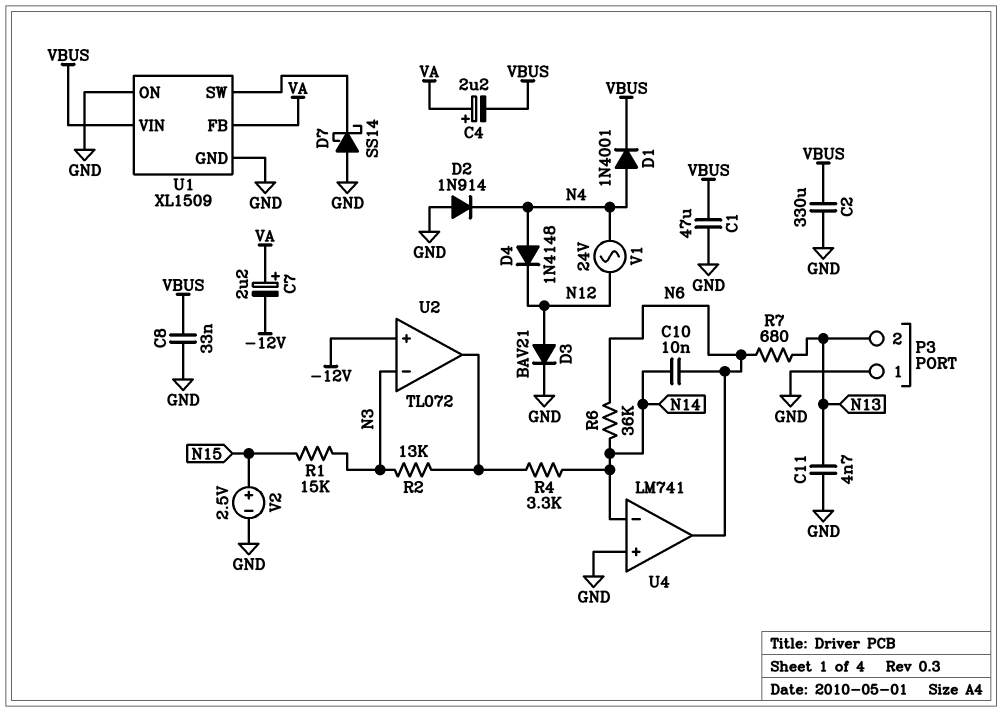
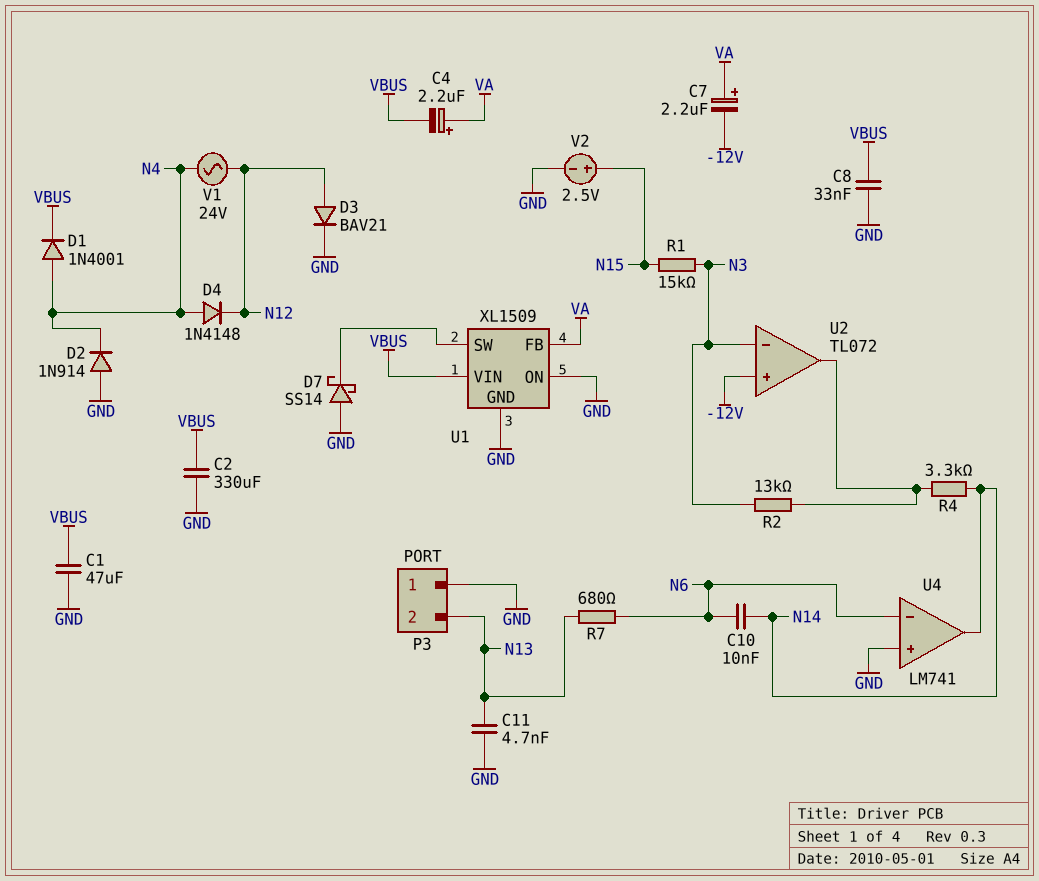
R6: 36k (N6, N14) -> none
U4 pin in-: N14 -> N6
U4 pin out: N6 -> N14

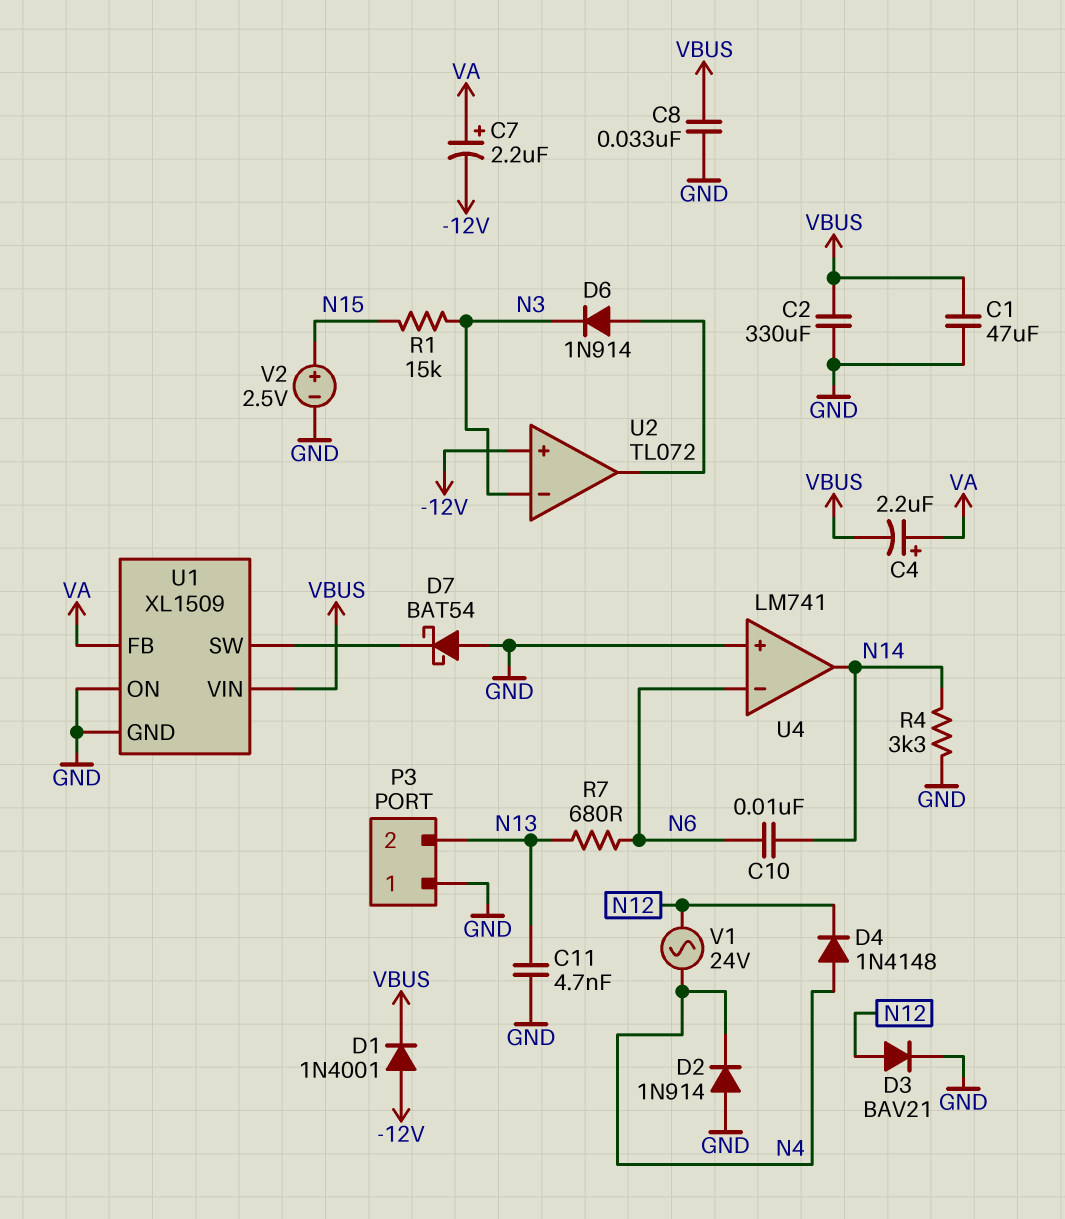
D1: diode 1N4001 (A N4, K VBUS) -> diode 1N4001 (A -12V, K VBUS)
D6: none -> diode 1N914 (A U2/out, K N3)
D7: schottky SS14 (A GND, K U1/SW) -> schottky BAT54 (A GND, K U1/SW)
R2: 13k (N3, U2/out) -> none
R4: 3.3k (N14, U2/out) -> 3.3k (GND, N14)

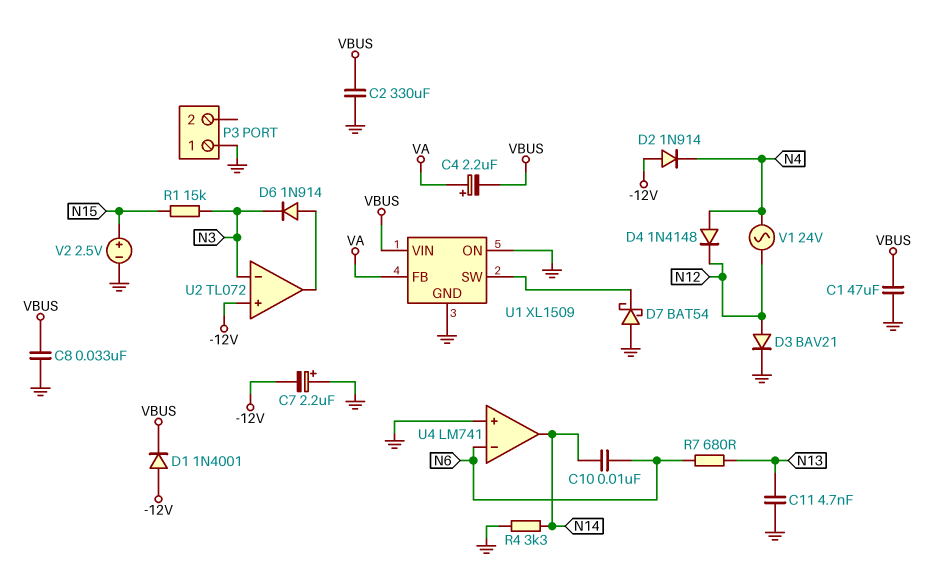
C7: 2.2uF (plus VA, minus -12V) -> 2.2uF (plus GND, minus -12V)
D2: diode 1N914 (A GND, K N4) -> diode 1N914 (A -12V, K N4)
P3 pin 2: N13 -> none

